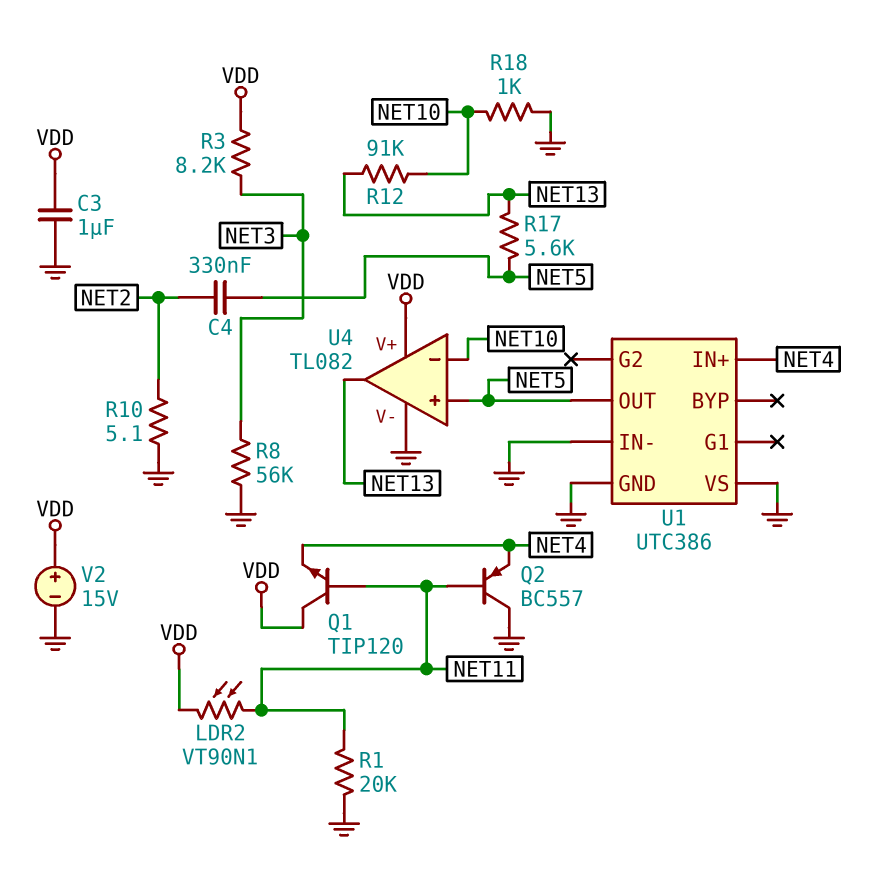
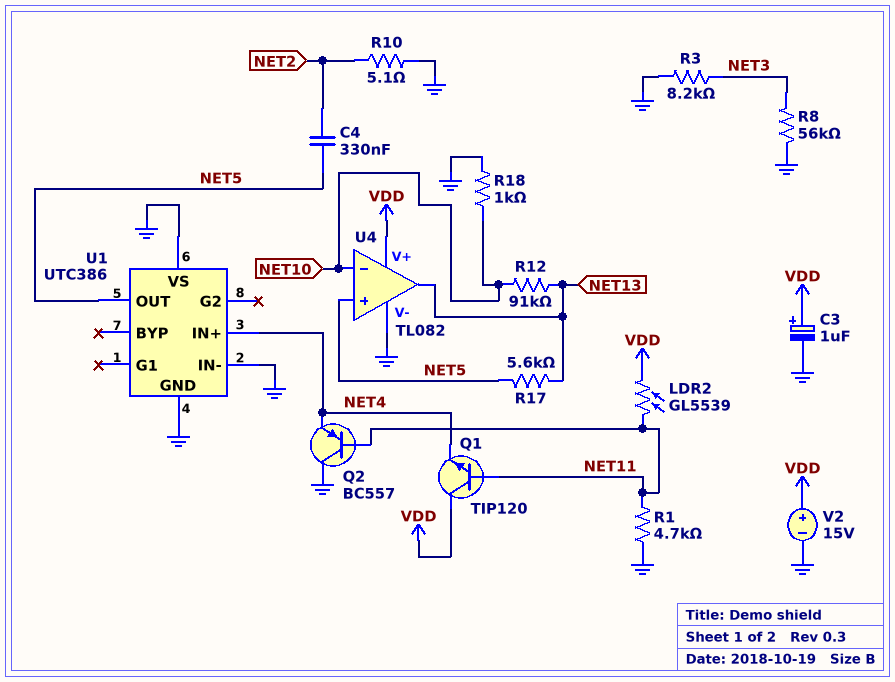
C3: 1uF (GND, VDD) -> 1uF (plus VDD, minus GND)
LDR2: VT90N1 (NET11, VDD) -> GL5539 (NET11, VDD)
R1: 20k (GND, NET11) -> 4.7k (GND, NET11)
R3: 8.2k (NET3, VDD) -> 8.2k (GND, NET3)

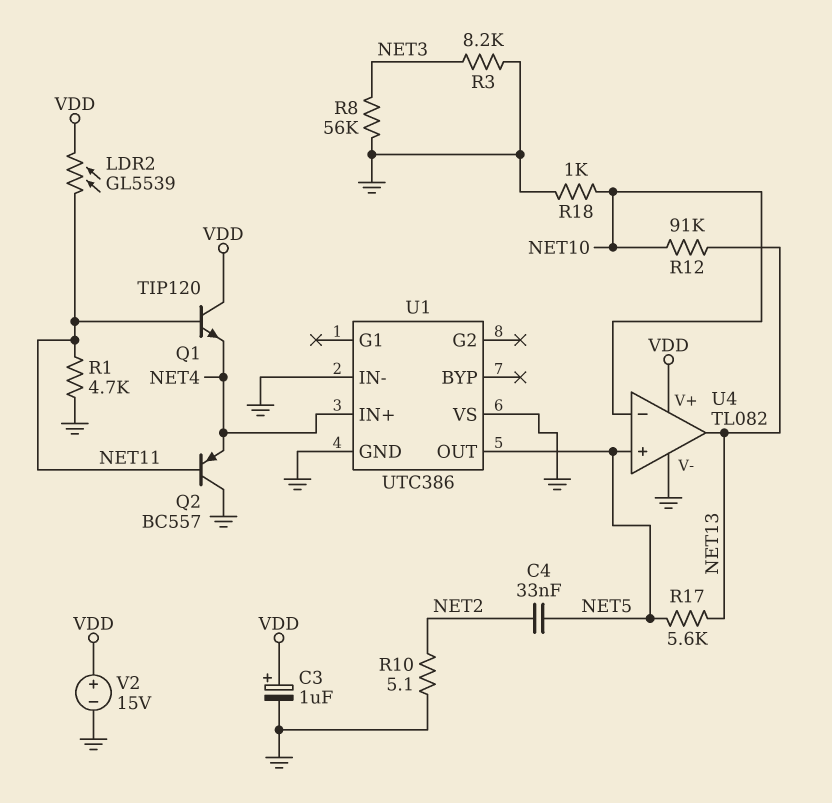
C4: 330nF (NET2, NET5) -> 33nF (NET2, NET5)

